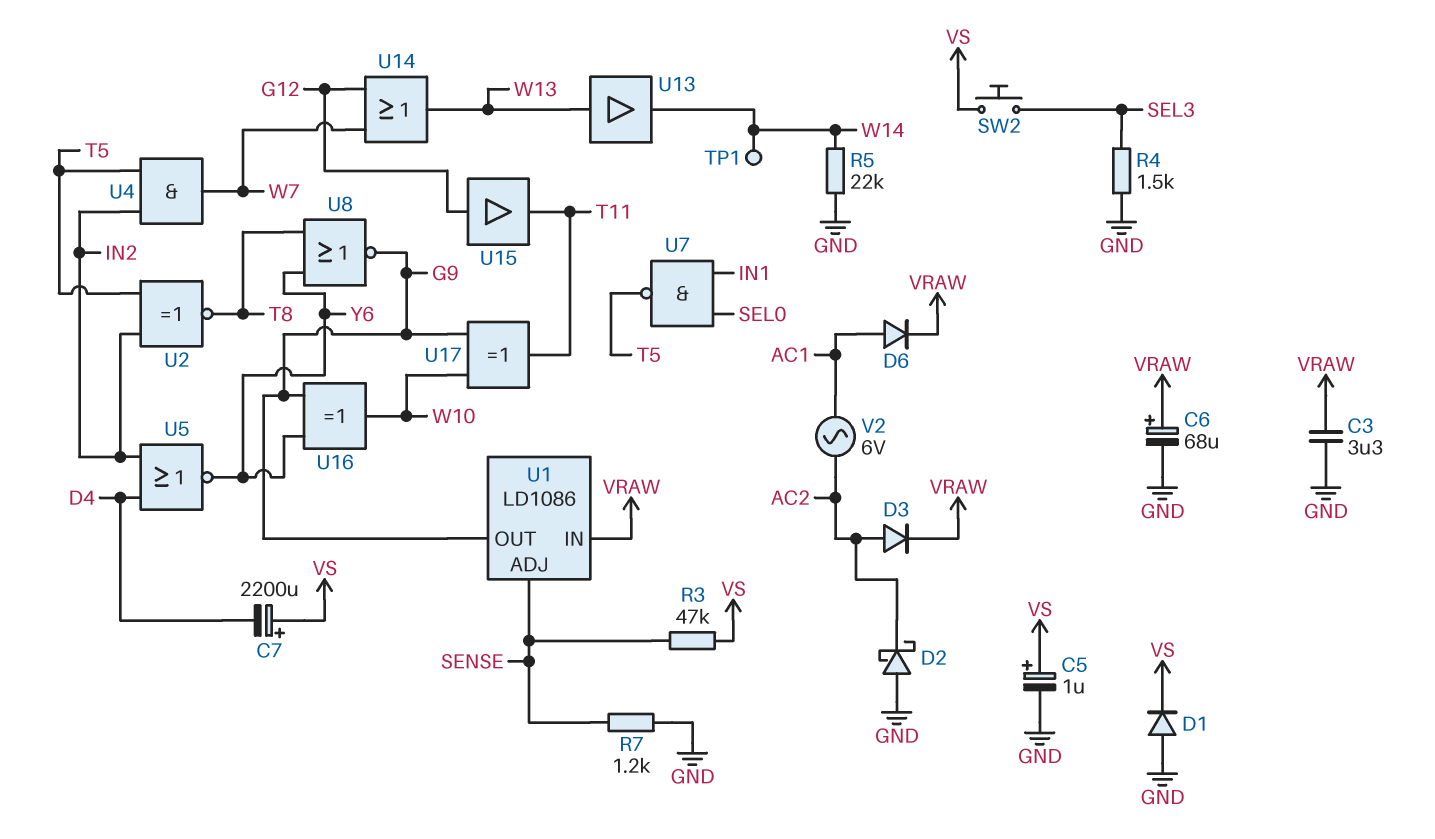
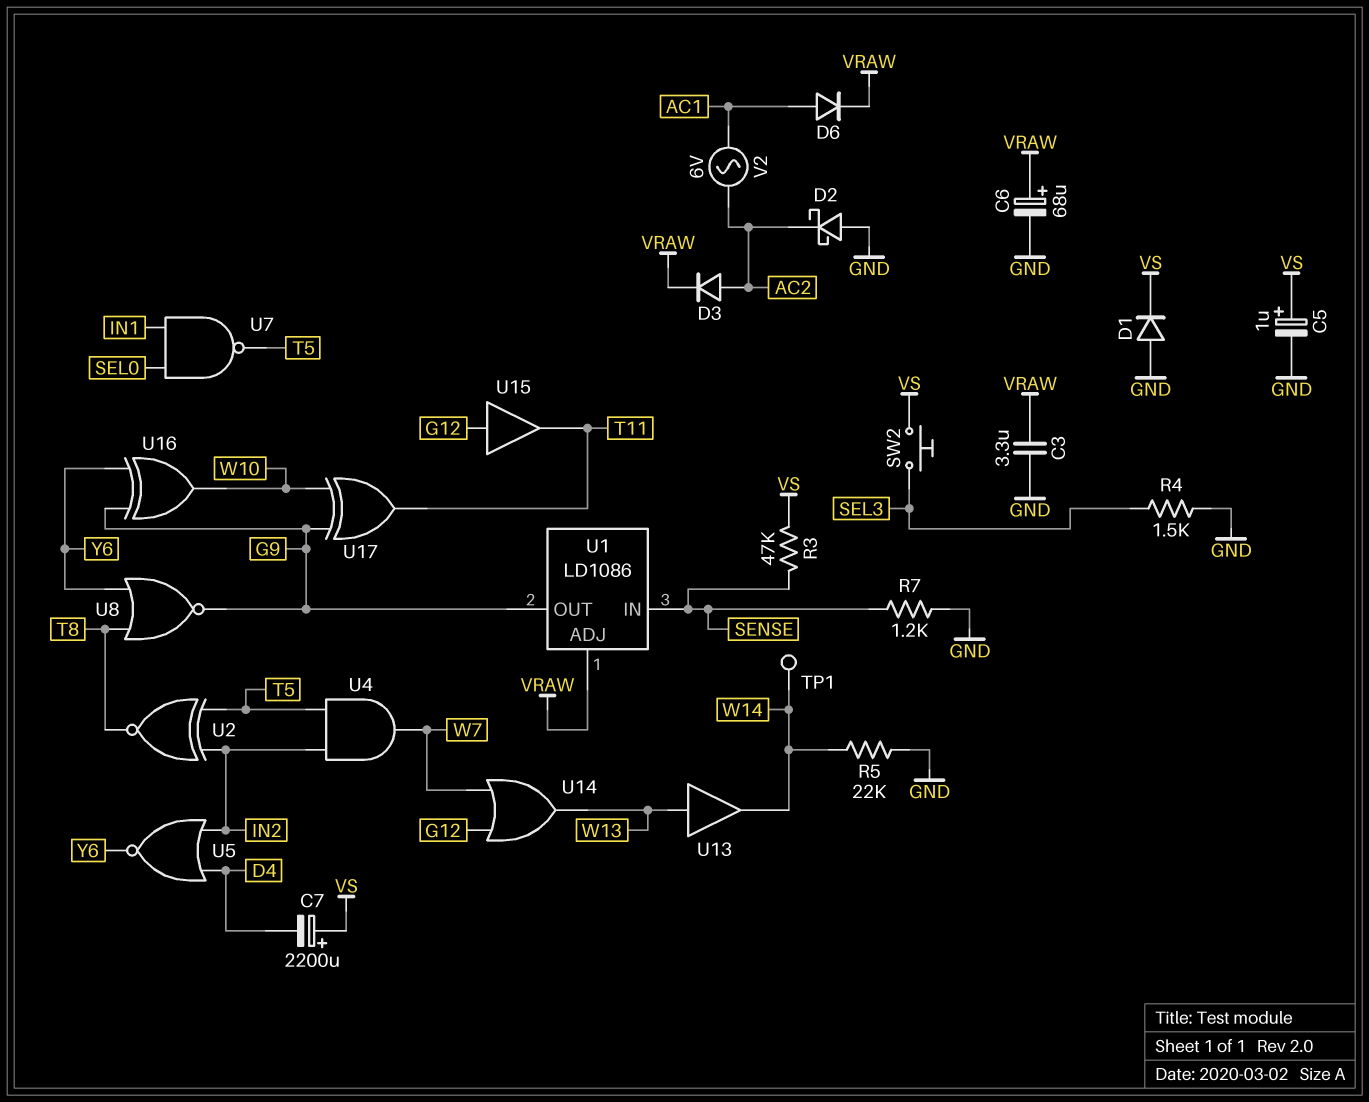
U1 pin ADJ: SENSE -> VRAW
U1 pin IN: VRAW -> SENSE

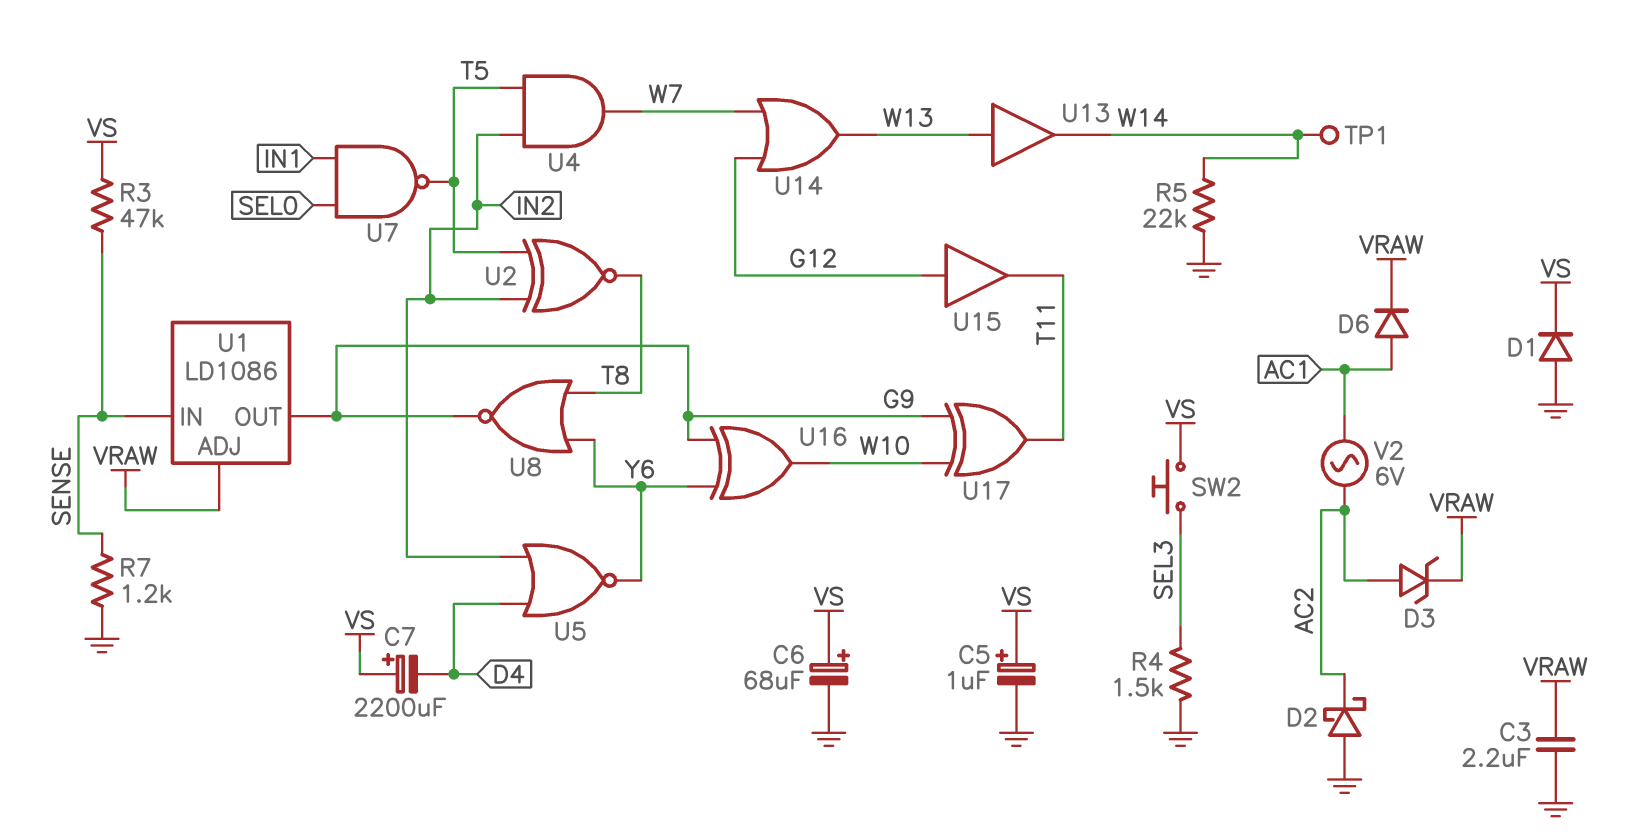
C3: 3.3uF (GND, VRAW) -> 2.2uF (GND, VRAW)
C6: 68uF (plus VRAW, minus GND) -> 68uF (plus VS, minus GND)
D3: diode (A AC2, K VRAW) -> zener (A AC2, K VRAW)

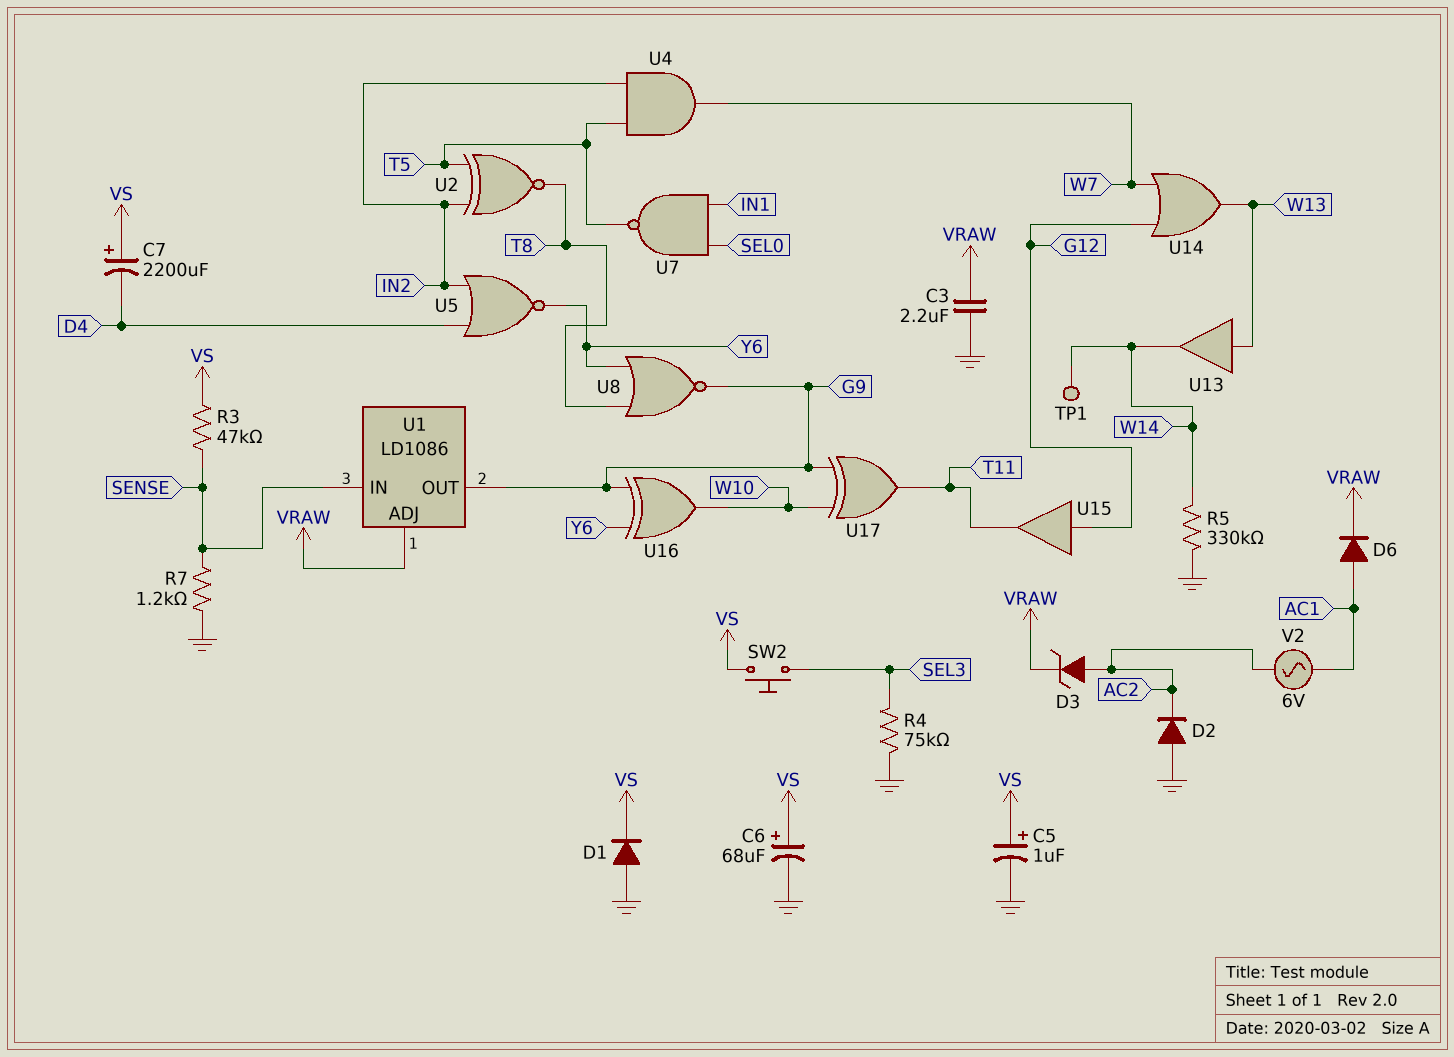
D2: schottky (A GND, K AC2) -> diode (A GND, K AC2)
R4: 1.5k (GND, SEL3) -> 75k (GND, SEL3)
R5: 22k (GND, W14) -> 330k (GND, W14)

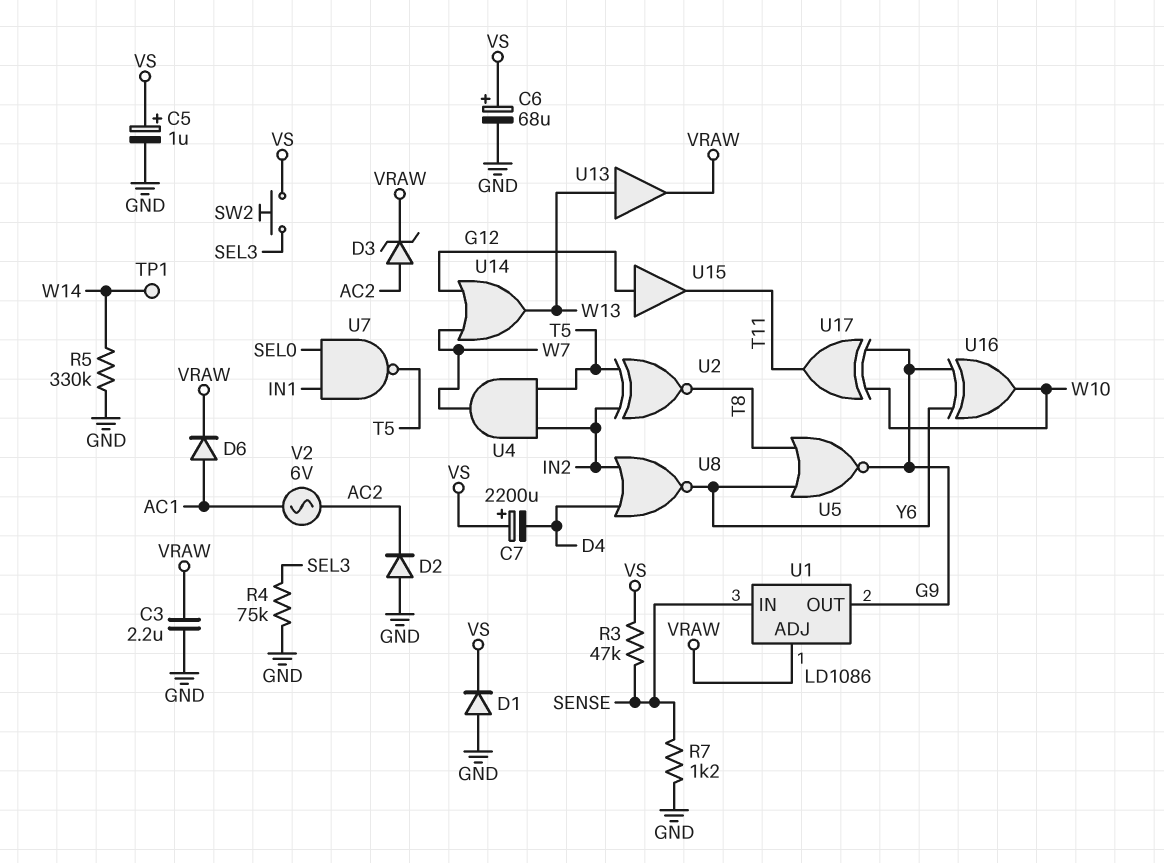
U5: NOR (in D4, in IN2, out Y6) -> NOR (in T8, in Y6, out G9)
U8: NOR (in T8, in Y6, out G9) -> NOR (in D4, in IN2, out Y6)
U13: buffer (in W13, out W14) -> buffer (in W13, out VRAW)

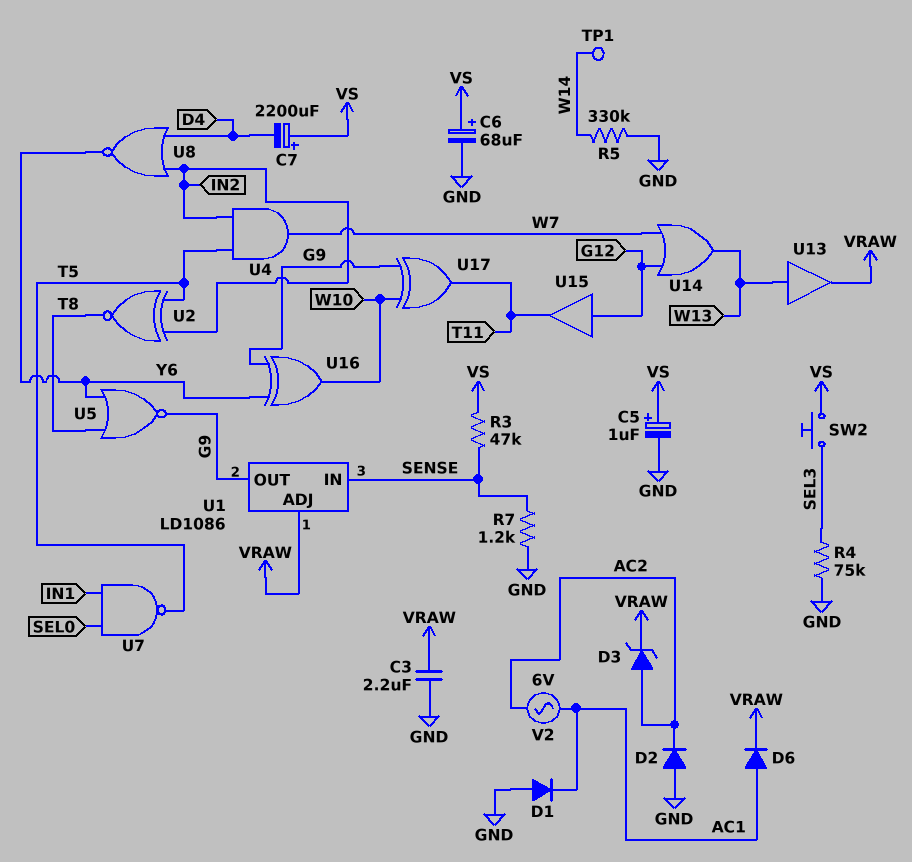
D1: diode (A GND, K VS) -> diode (A GND, K AC1)

